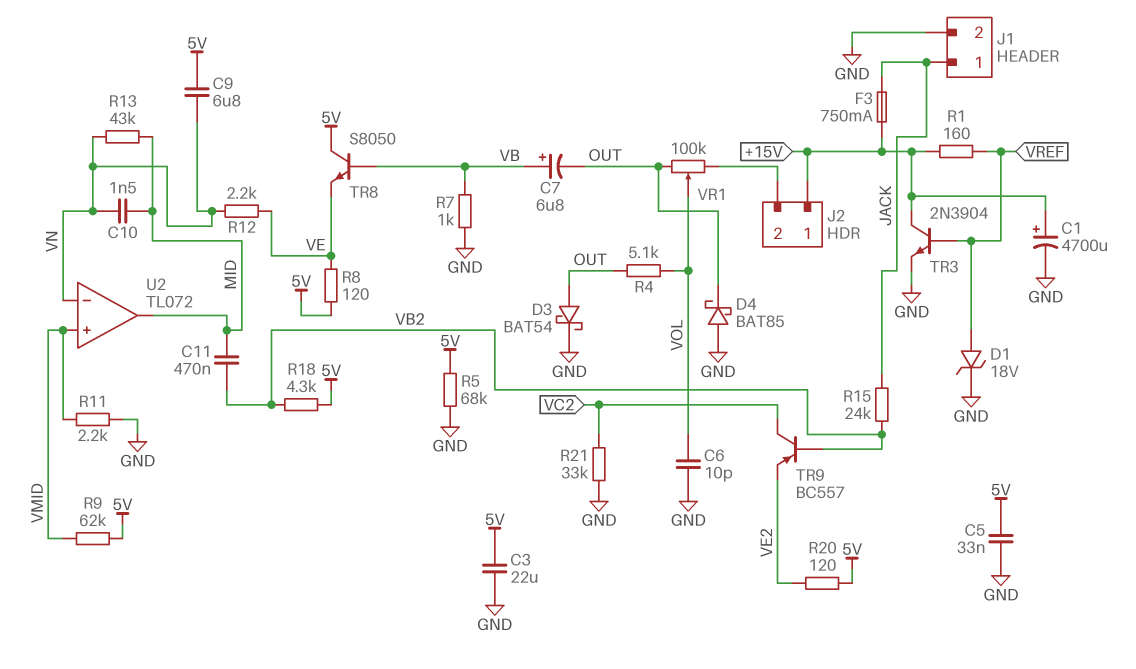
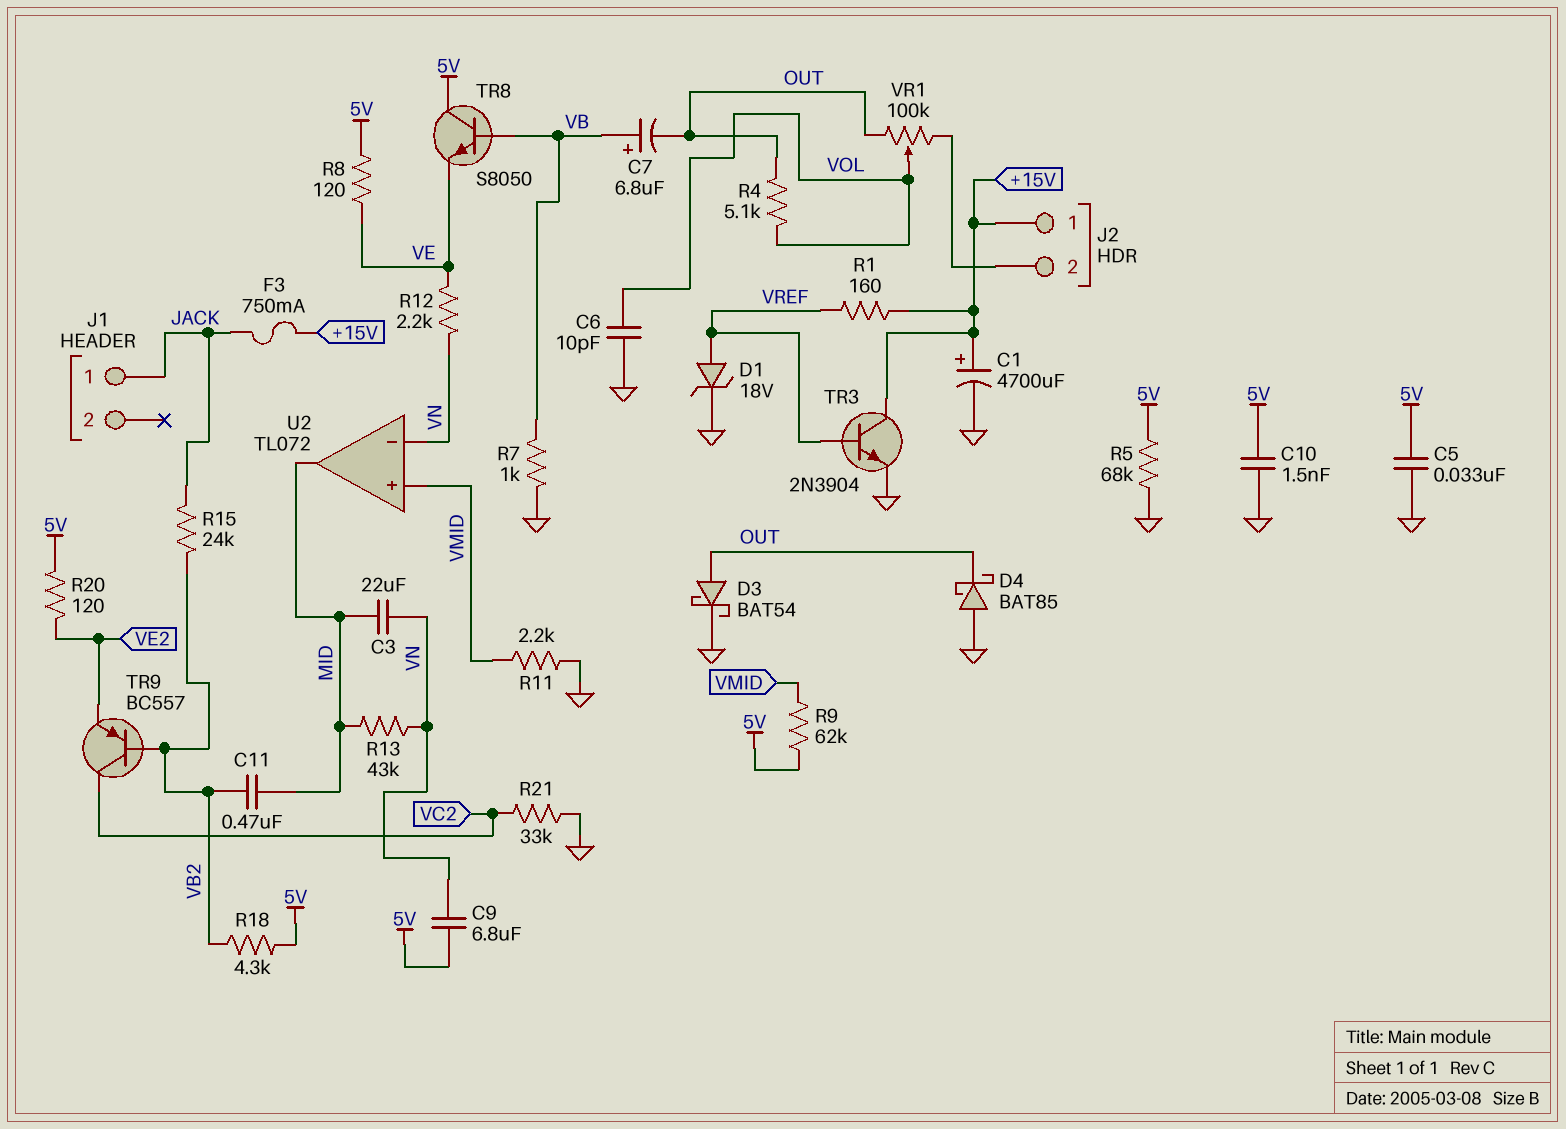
C3: 22uF (5V, GND) -> 22uF (MID, VN)
C10: 1.5nF (MID, VN) -> 1.5nF (5V, GND)
J1 pin 2: GND -> none

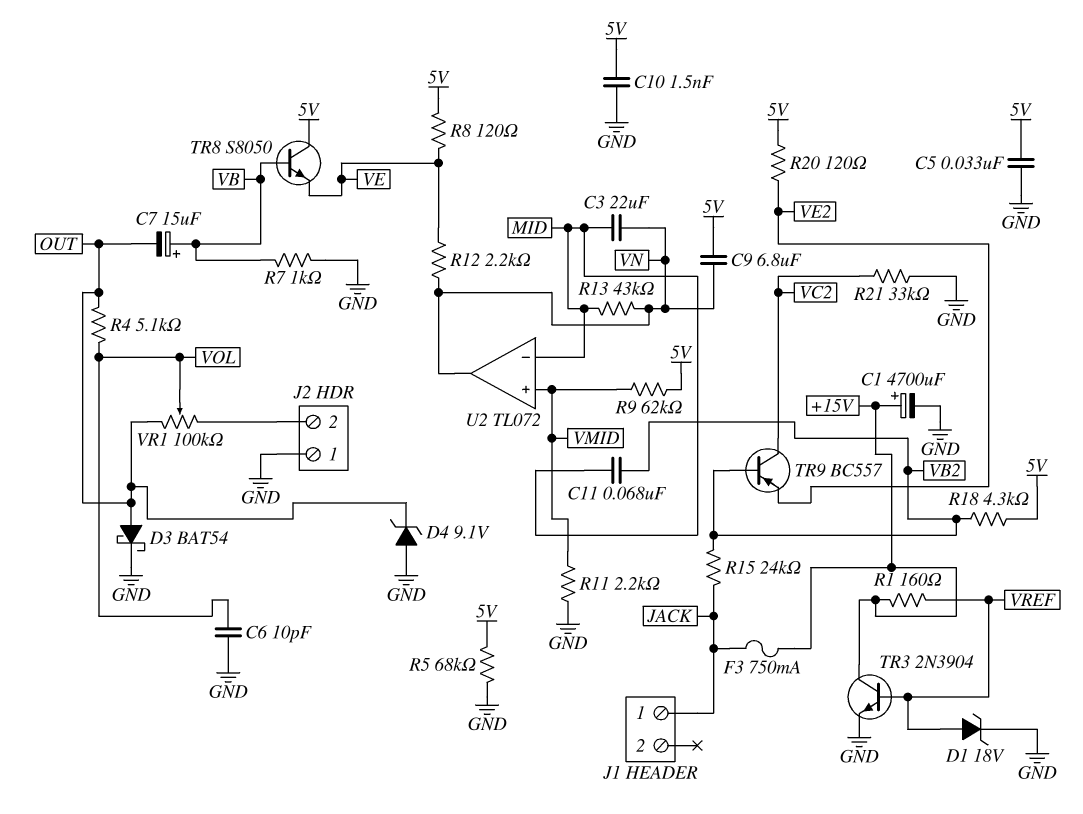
C7: 6.8uF (plus VB, minus OUT) -> 15uF (plus VB, minus OUT)
C11: 470nF (MID, VB2) -> 68nF (MID, VB2)
D4: schottky BAT85 (A GND, K OUT) -> zener 9.1V (A GND, K OUT)
J2 pin 1: +15V -> GND
U2 pin in-: VN -> MID
U2 pin out: MID -> VN

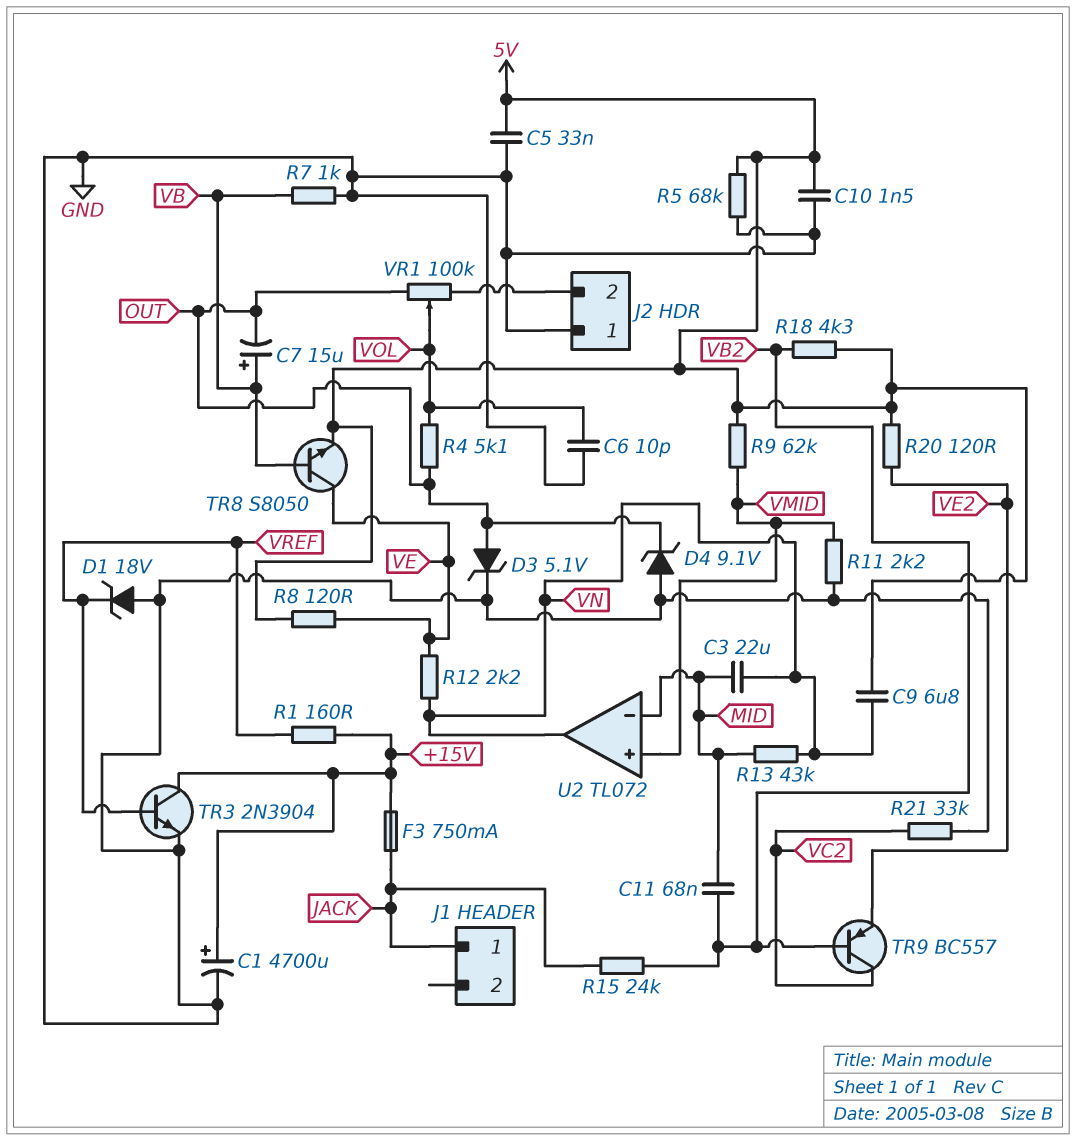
D1: zener 18V (A VREF, K GND) -> zener 18V (A GND, K VREF)
D3: schottky BAT54 (A OUT, K GND) -> zener 5.1V (A OUT, K GND)
TR8: NPN S8050 (B VB, C 5V, E VE) -> NPN S8050 (B VB, C VE, E 5V)

